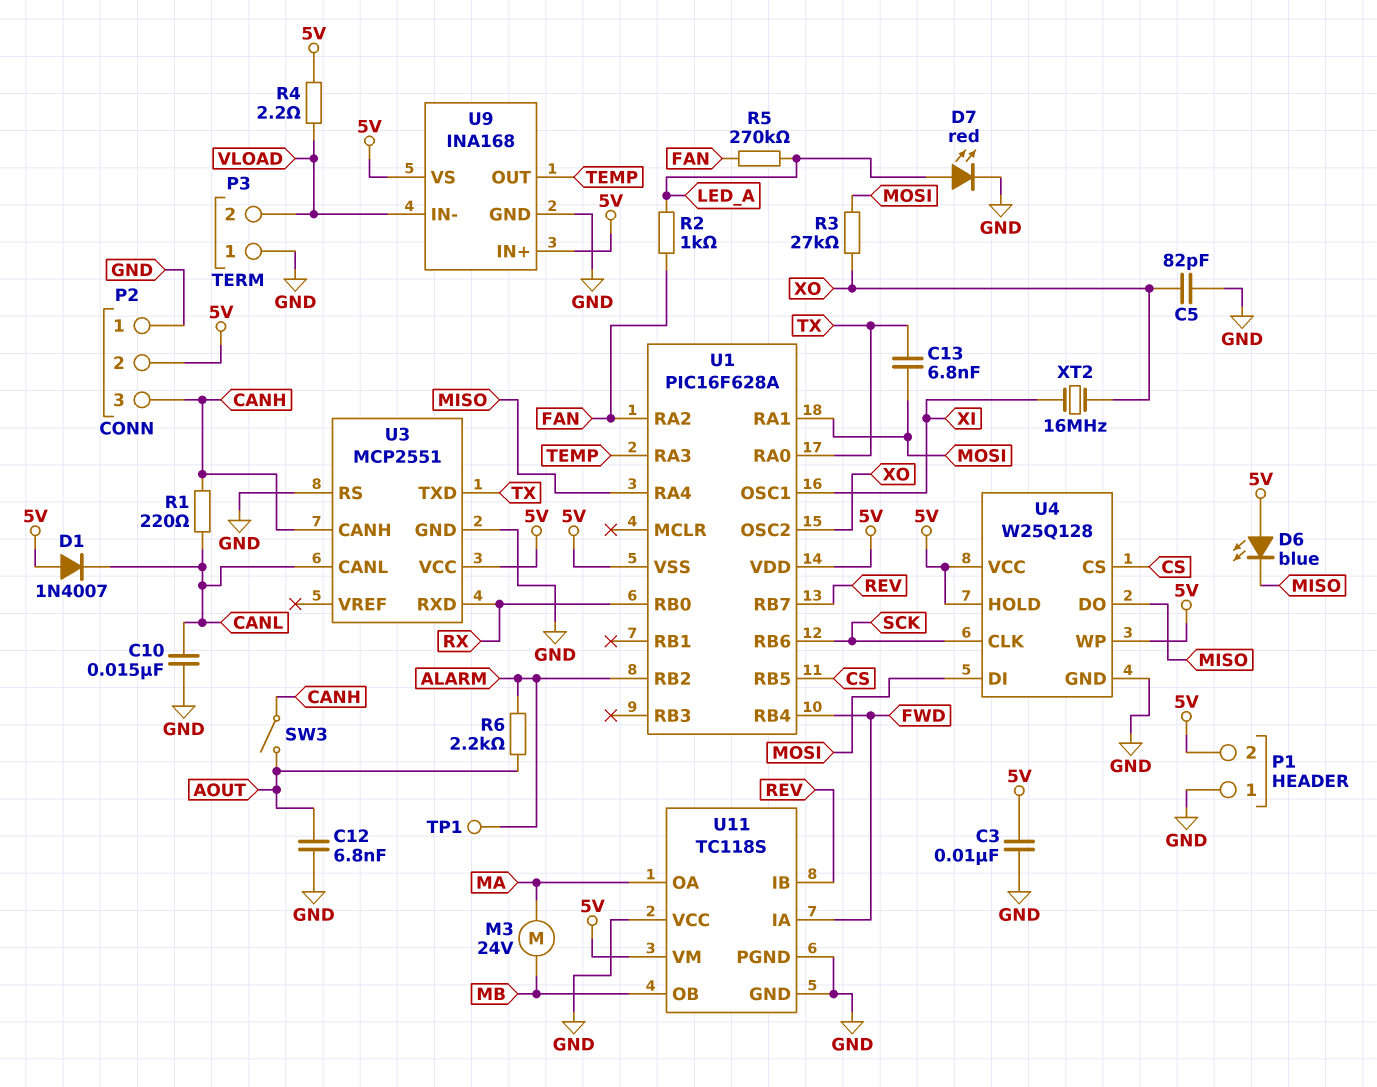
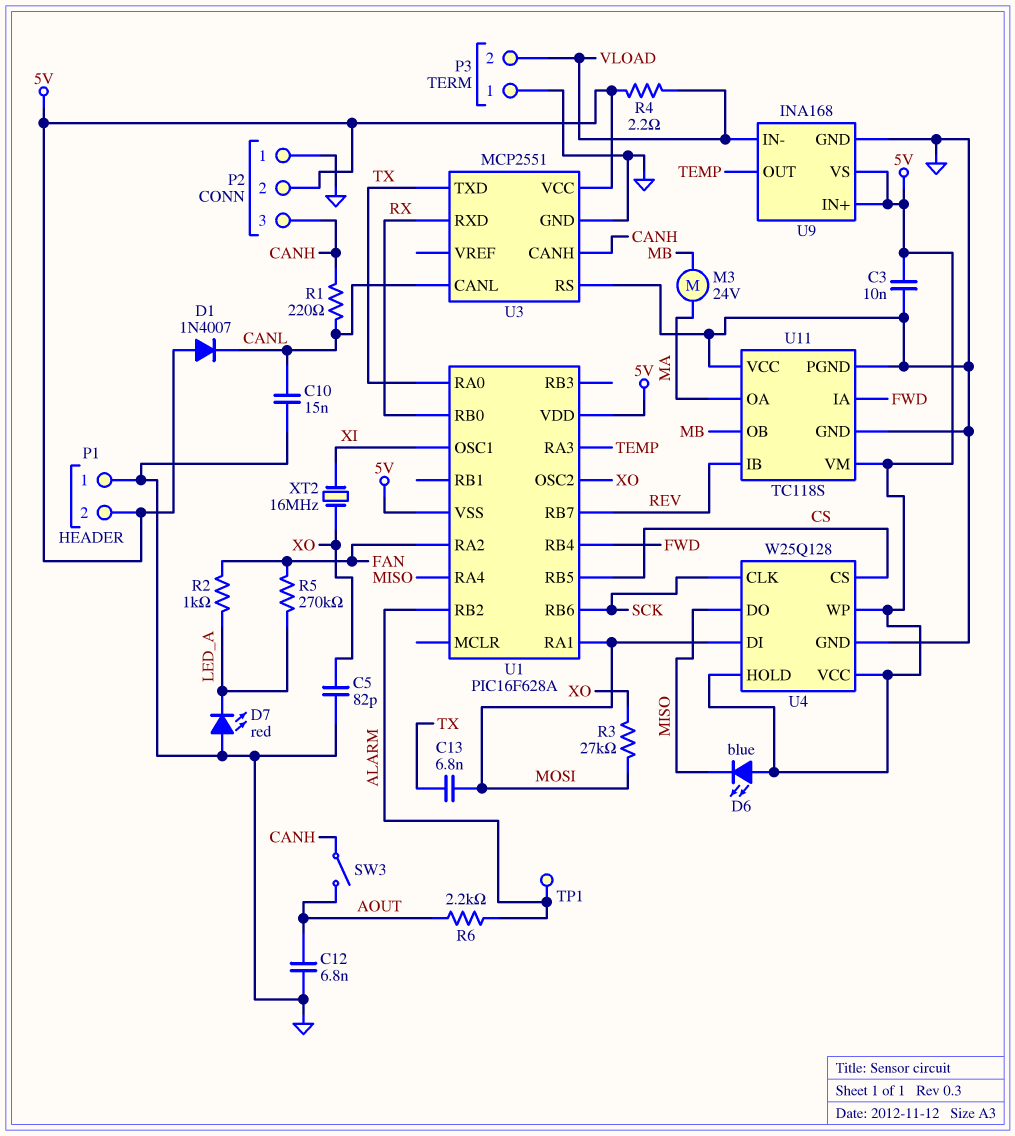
D7: LED red (A LED_A, K GND) -> LED red (A GND, K LED_A)

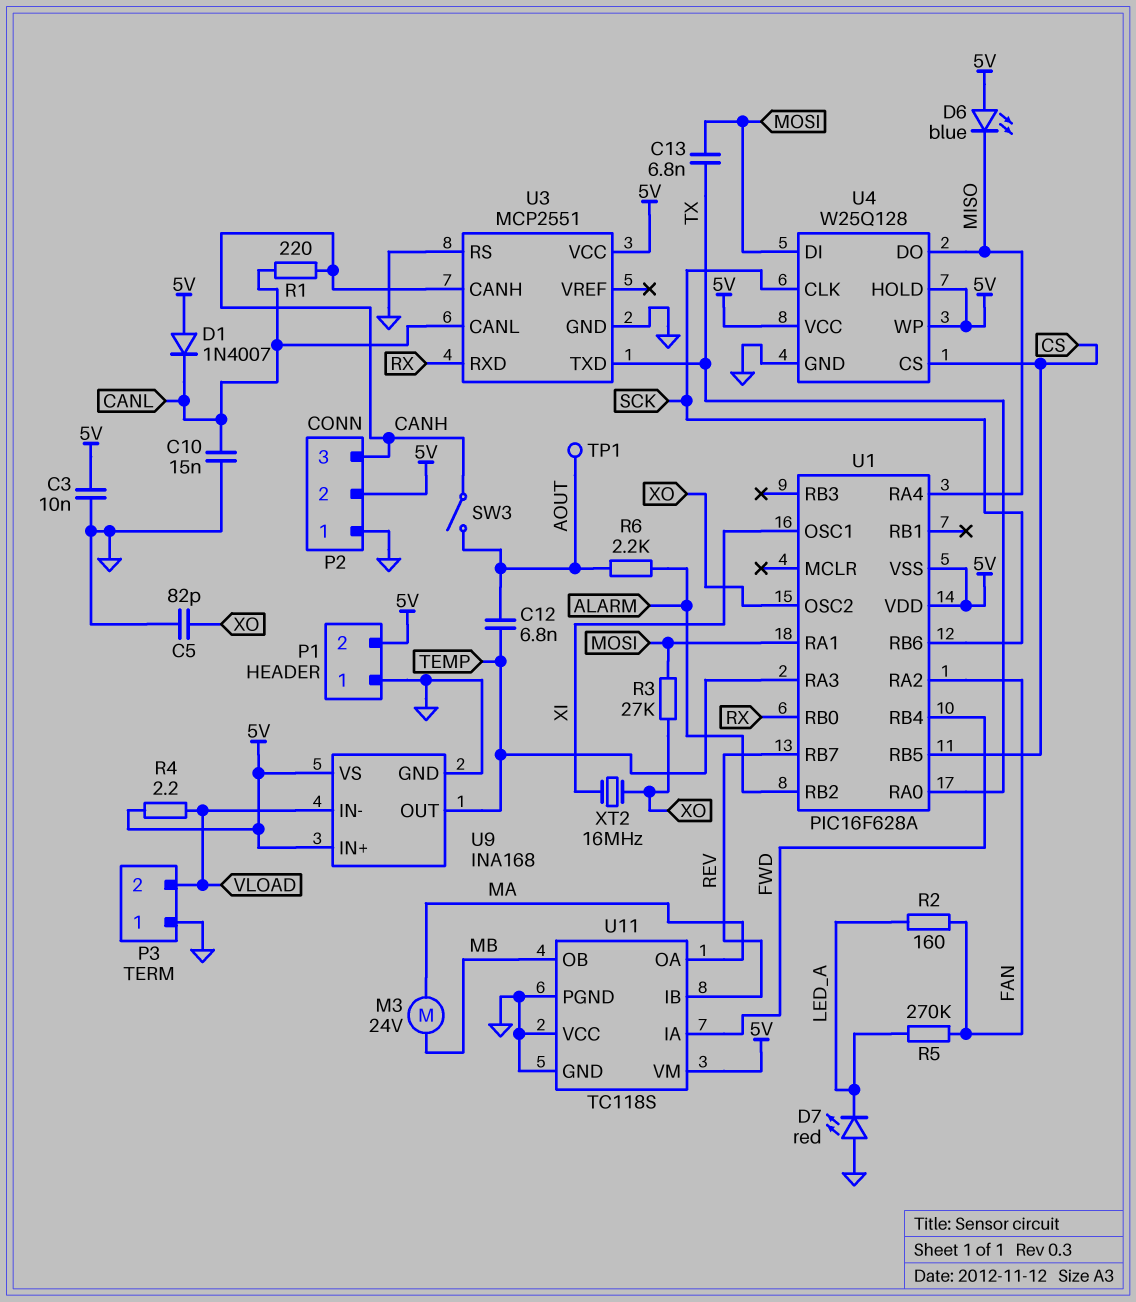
C12: 6.8nF (AOUT, GND) -> 6.8nF (AOUT, TEMP)
R2: 1k (FAN, LED_A) -> 160 (FAN, LED_A)
TP1: test point (ALARM) -> test point (AOUT)

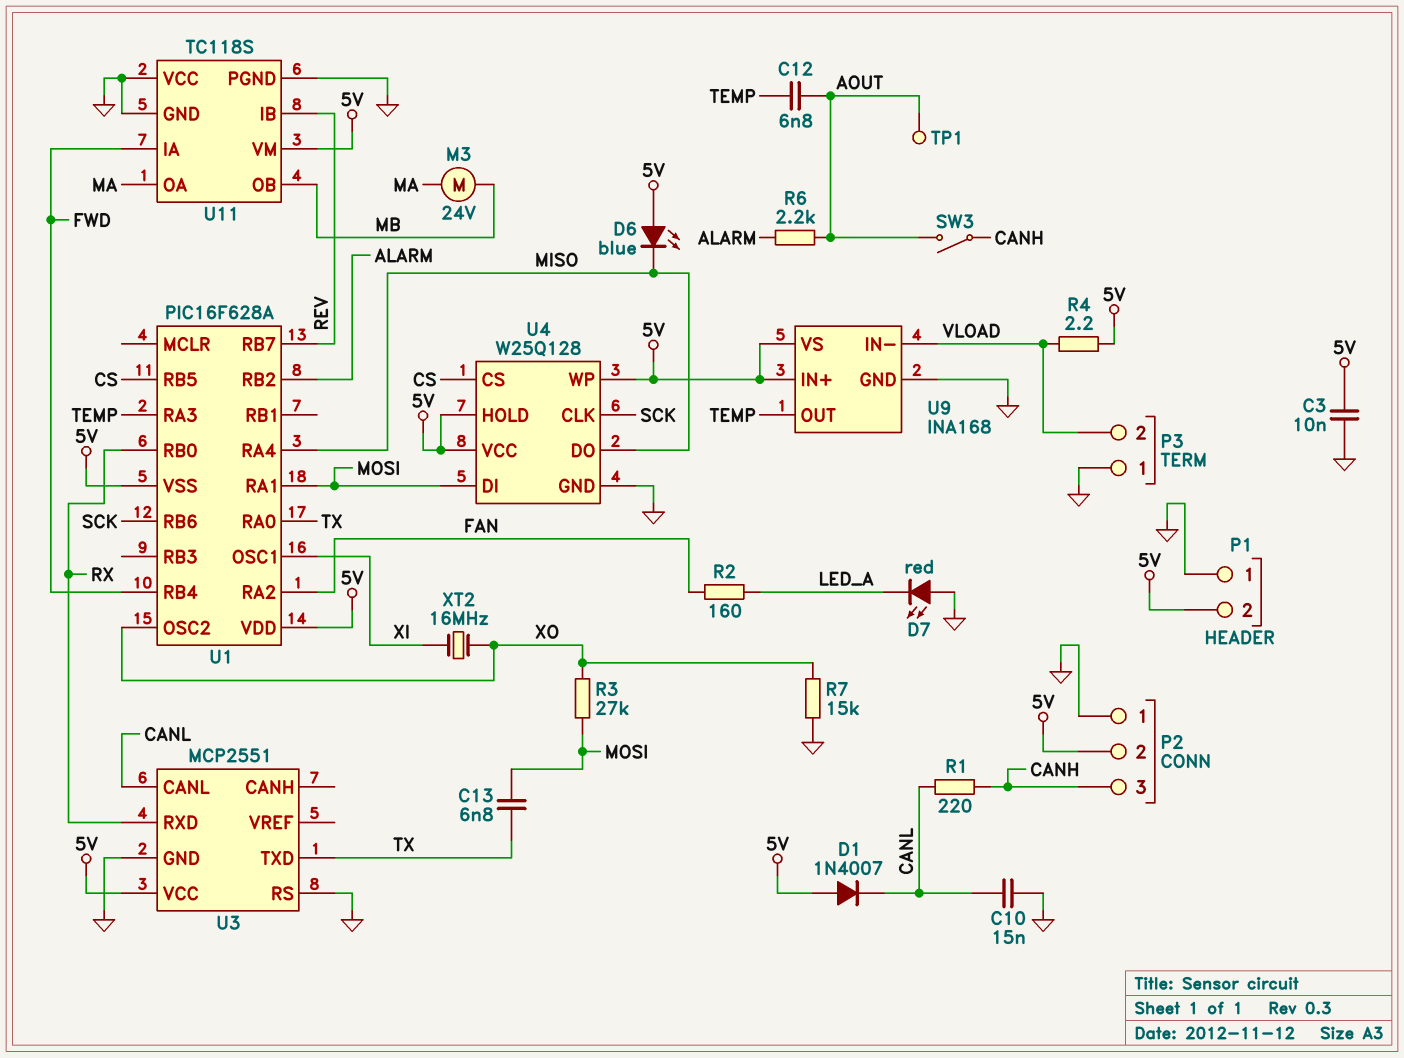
C5: 82pF (GND, XO) -> none
R5: 270k (FAN, LED_A) -> none
R7: none -> 15k (GND, XO)
U3 pin CANH: CANH -> none

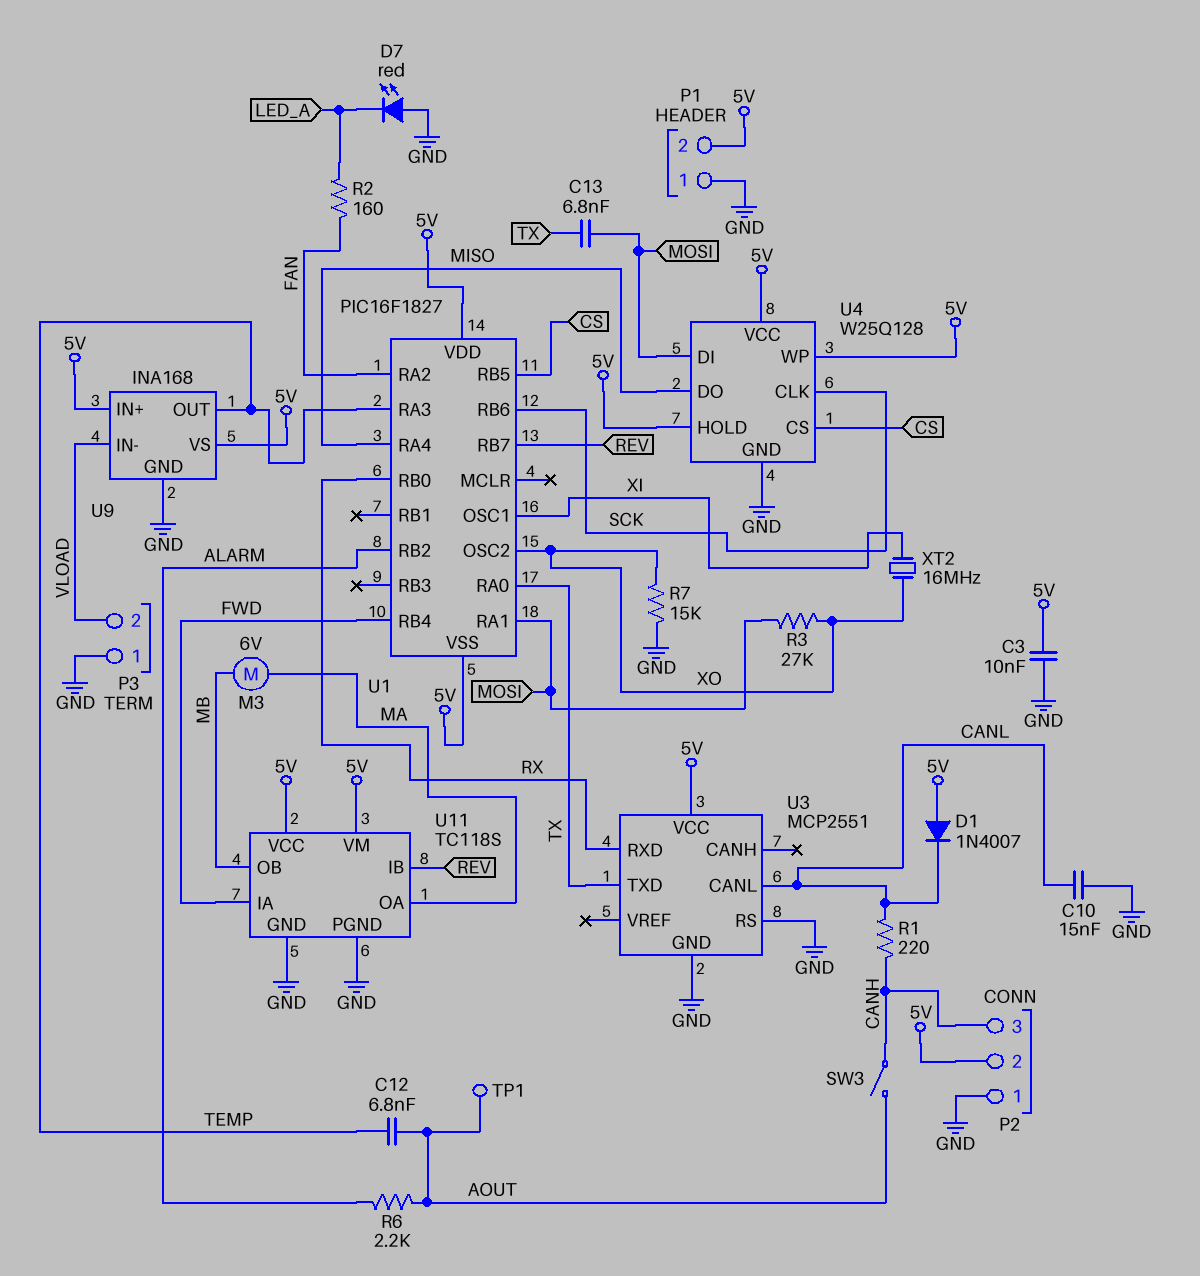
D6: LED blue (A 5V, K MISO) -> none
M3: motor 24V (MA, MB) -> motor 6V (MA, MB)
R4: 2.2 (5V, VLOAD) -> none
U1: PIC16F628A -> PIC16F1827
U11 pin VCC: GND -> 5V

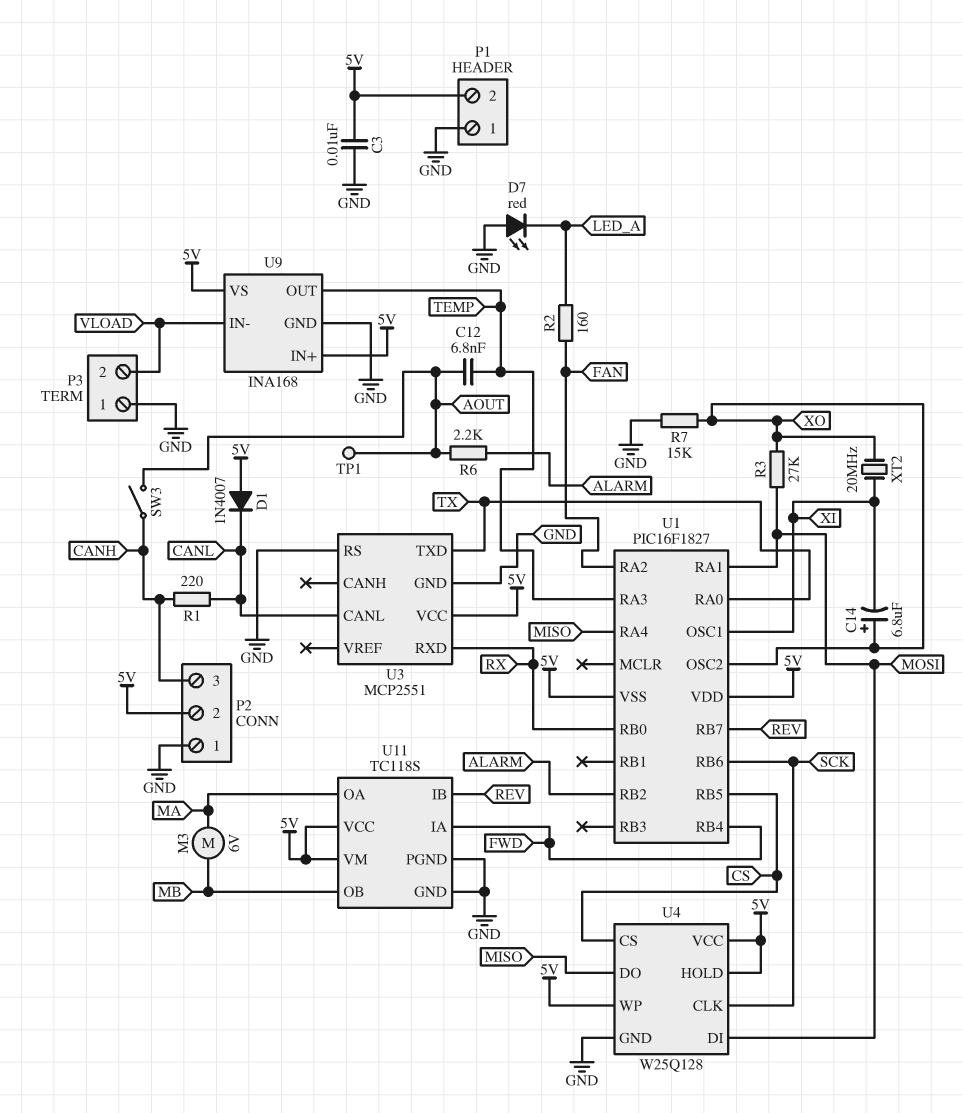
C10: 15nF (CANL, GND) -> none
C13: 6.8nF (MOSI, TX) -> none
C14: none -> 6.8uF (plus XO, minus XI)
XT2: 16MHz (XI, XO) -> 20MHz (XI, XO)

